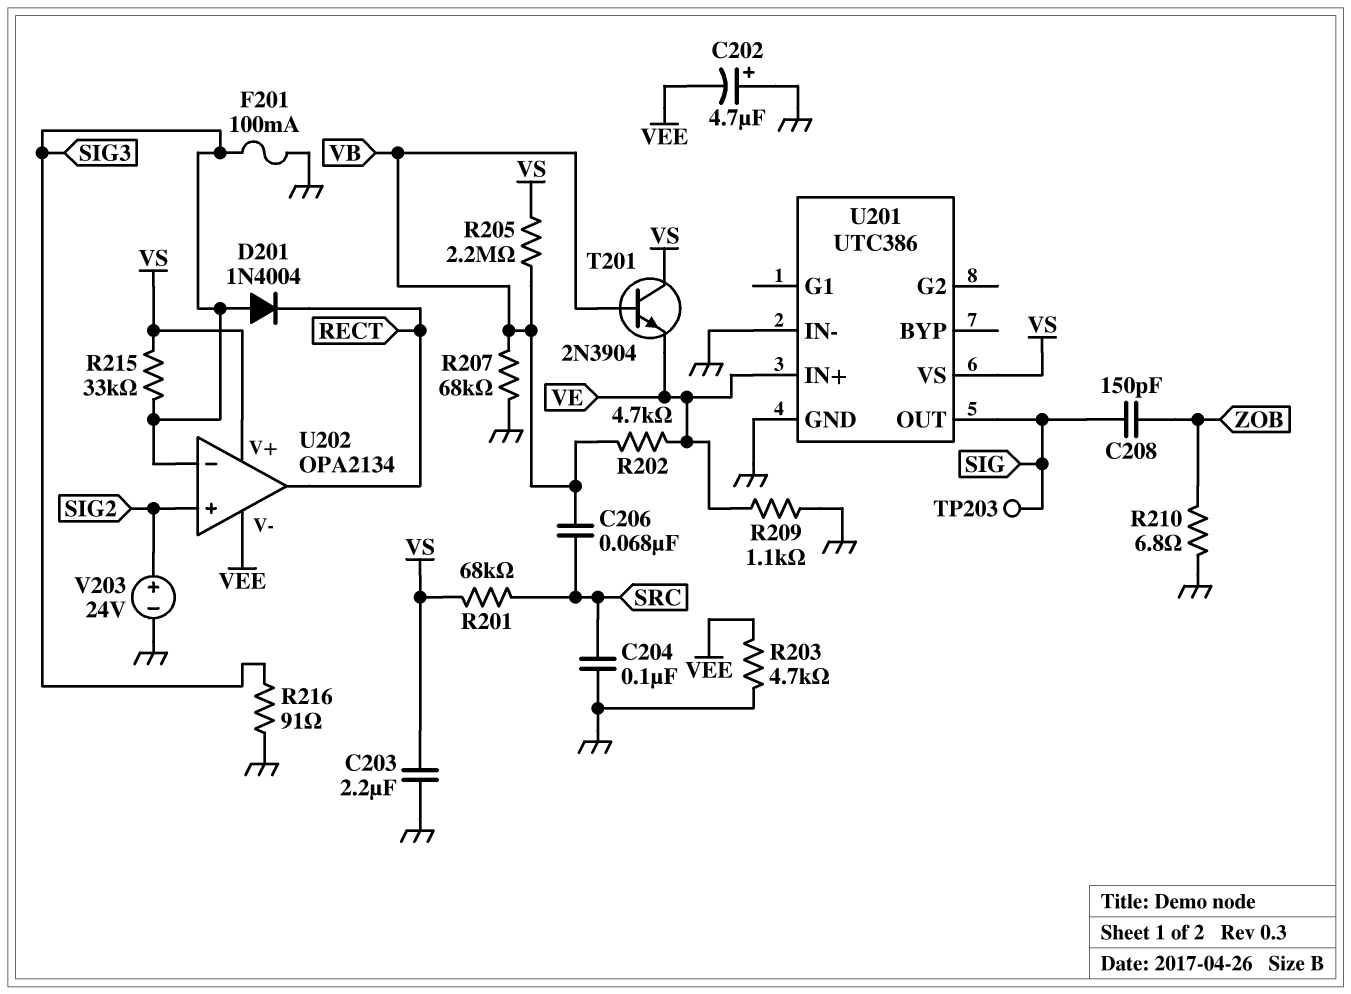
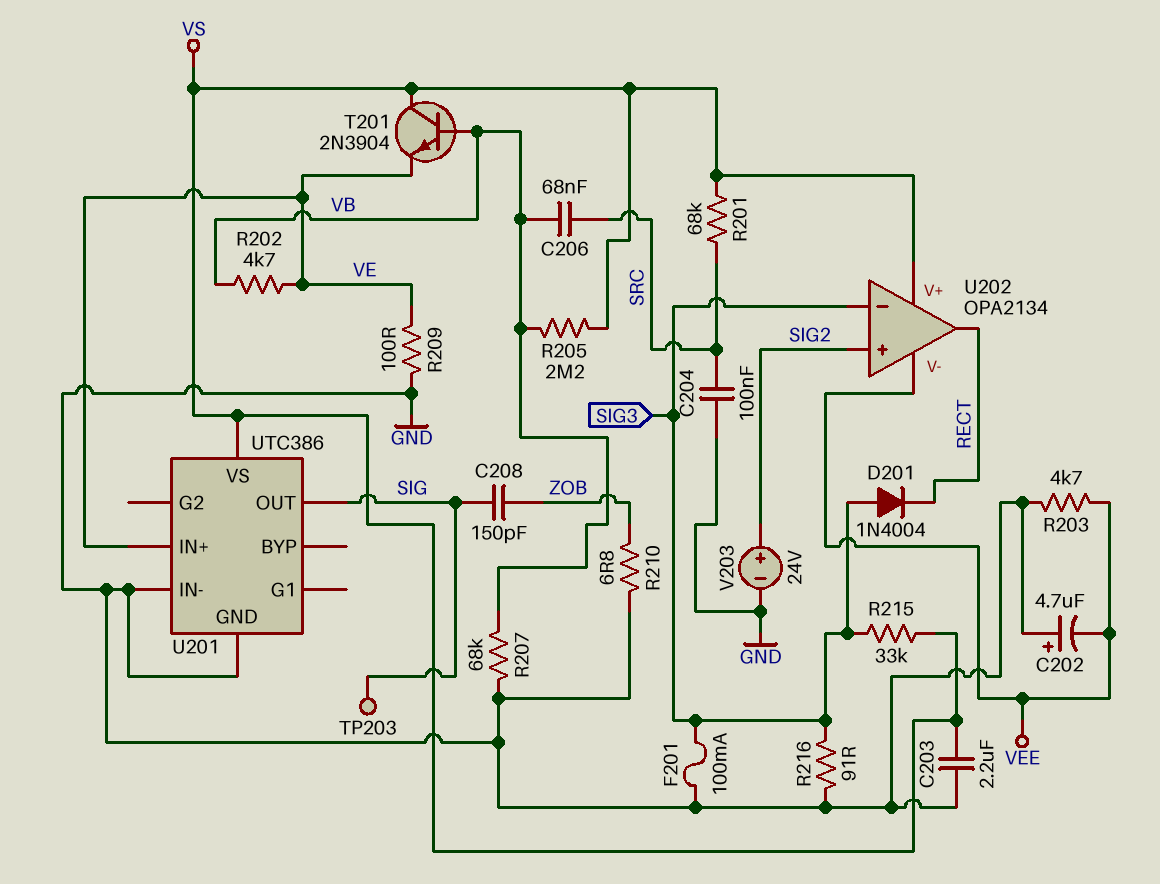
R209: 1.1k (GND, VE) -> 100 (GND, VE)

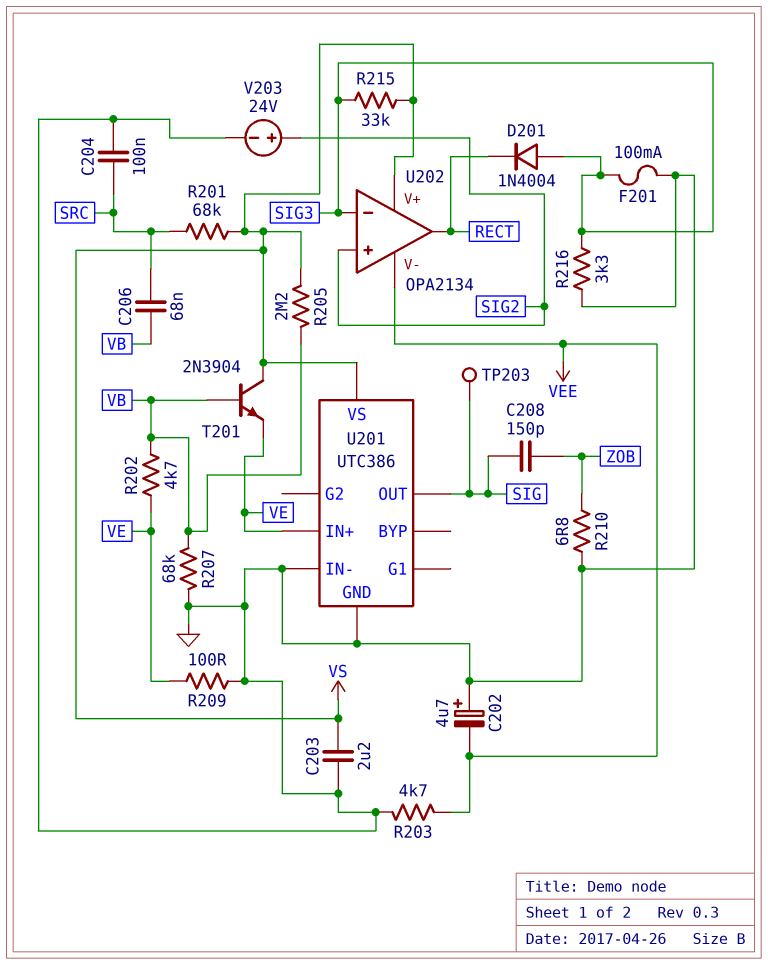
R216: 91 (GND, SIG3) -> 3.3k (GND, SIG3)

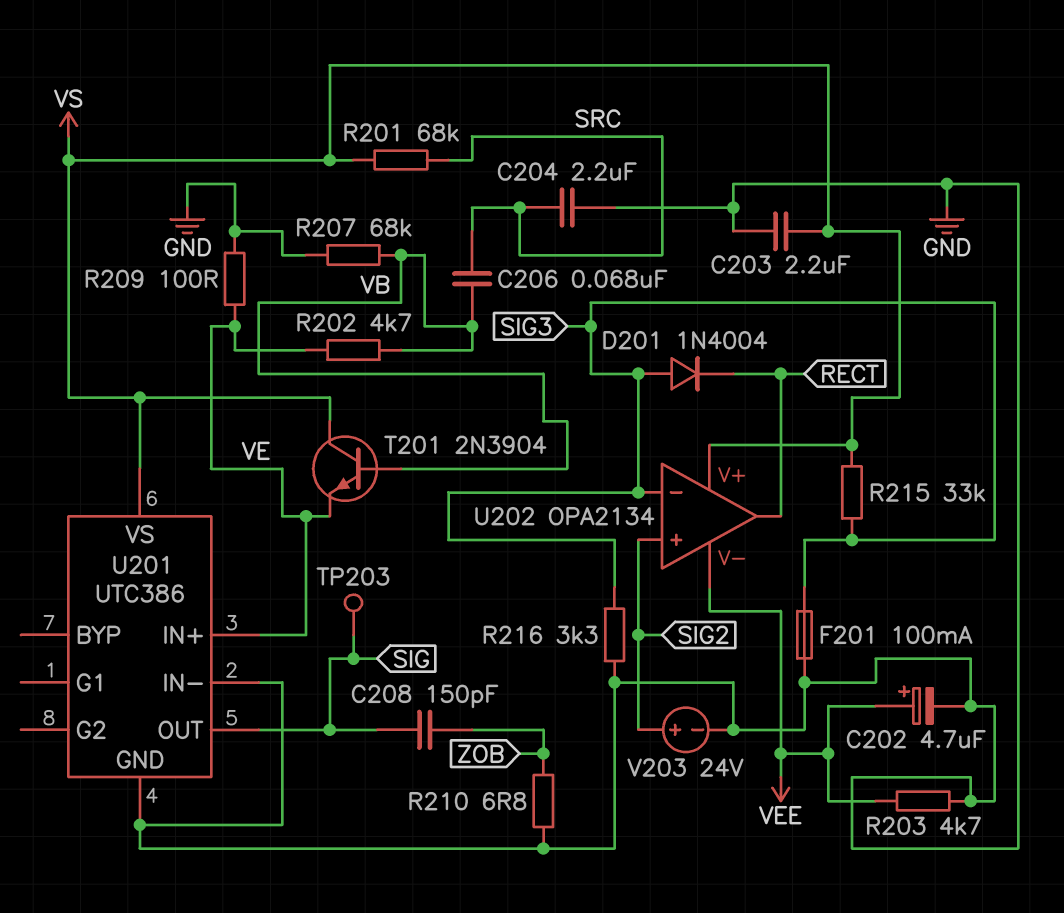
C202: 4.7uF (plus GND, minus VEE) -> 4.7uF (plus VEE, minus GND)
C204: 100nF (GND, SRC) -> 2.2uF (GND, SRC)
R205: 2.2M (VB, VS) -> none

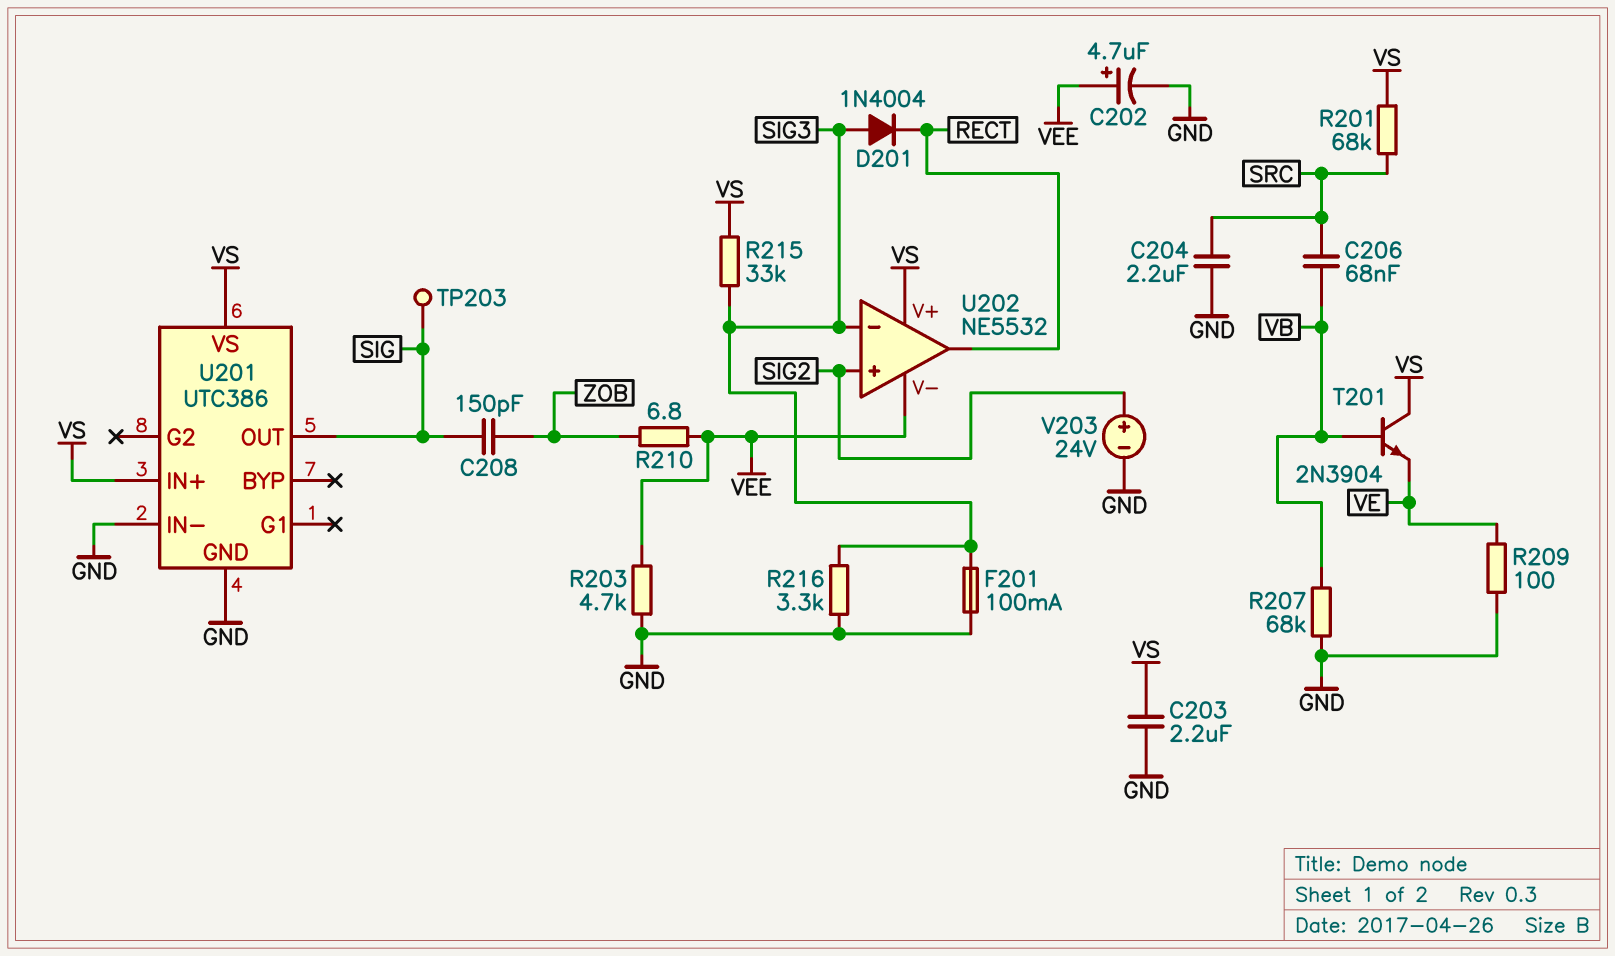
R202: 4.7k (VB, VE) -> none
R210: 6.8 (GND, ZOB) -> 6.8 (VEE, ZOB)
U201 pin IN+: VE -> VS
U202: OPA2134 -> NE5532

